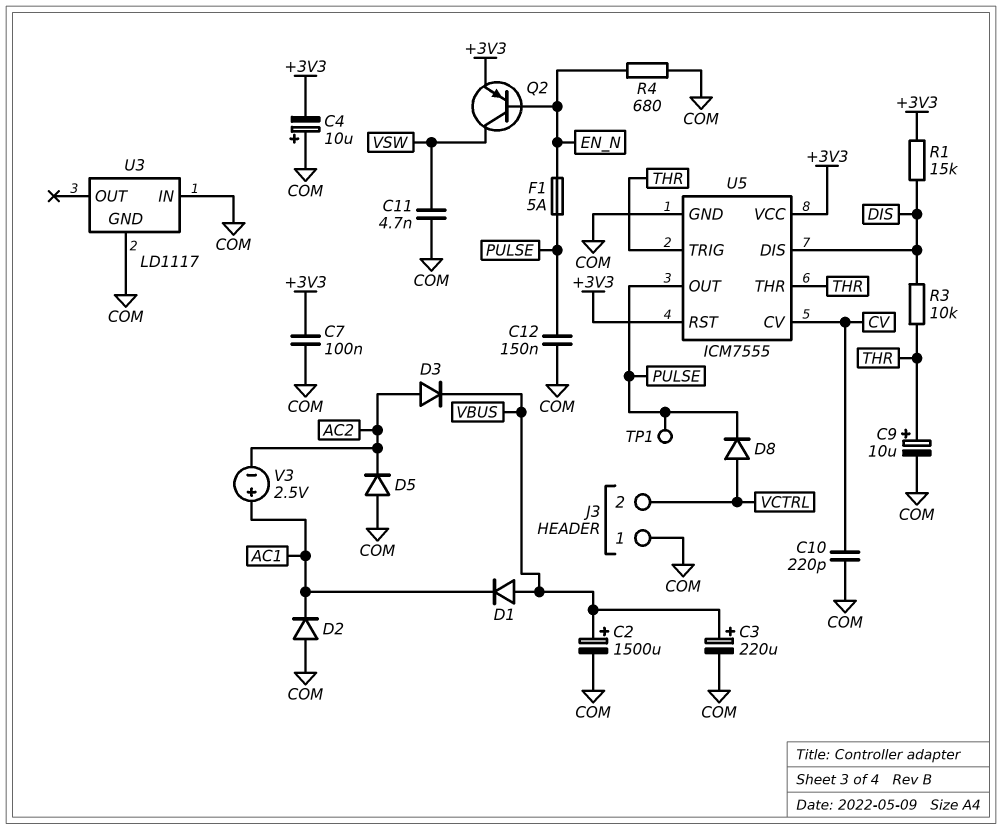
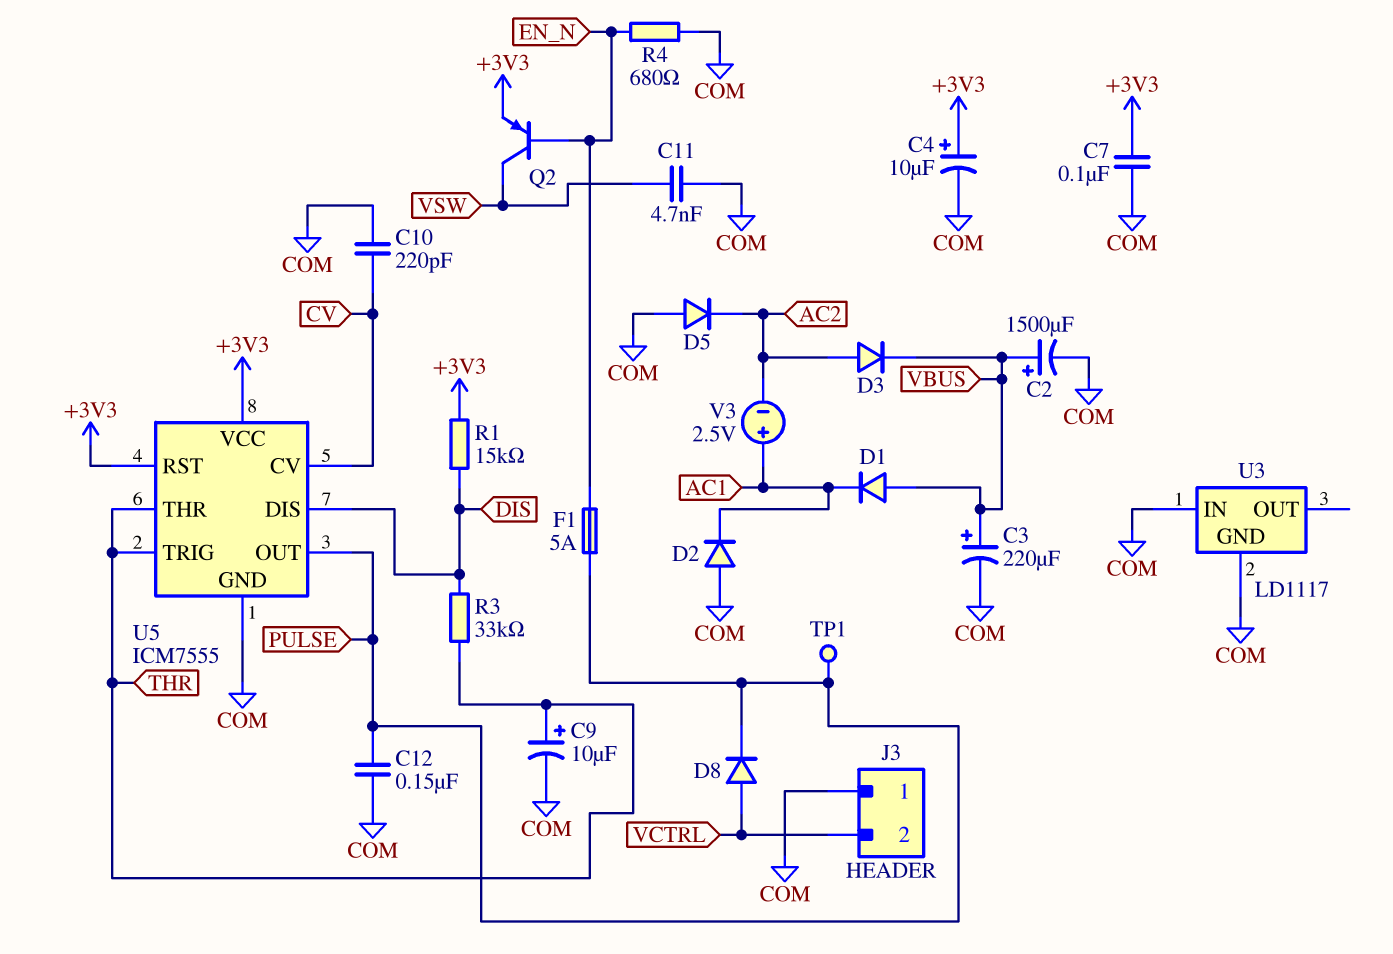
C4: 10uF (plus COM, minus +3V3) -> 10uF (plus +3V3, minus COM)
R3: 10k (DIS, THR) -> 33k (DIS, THR)

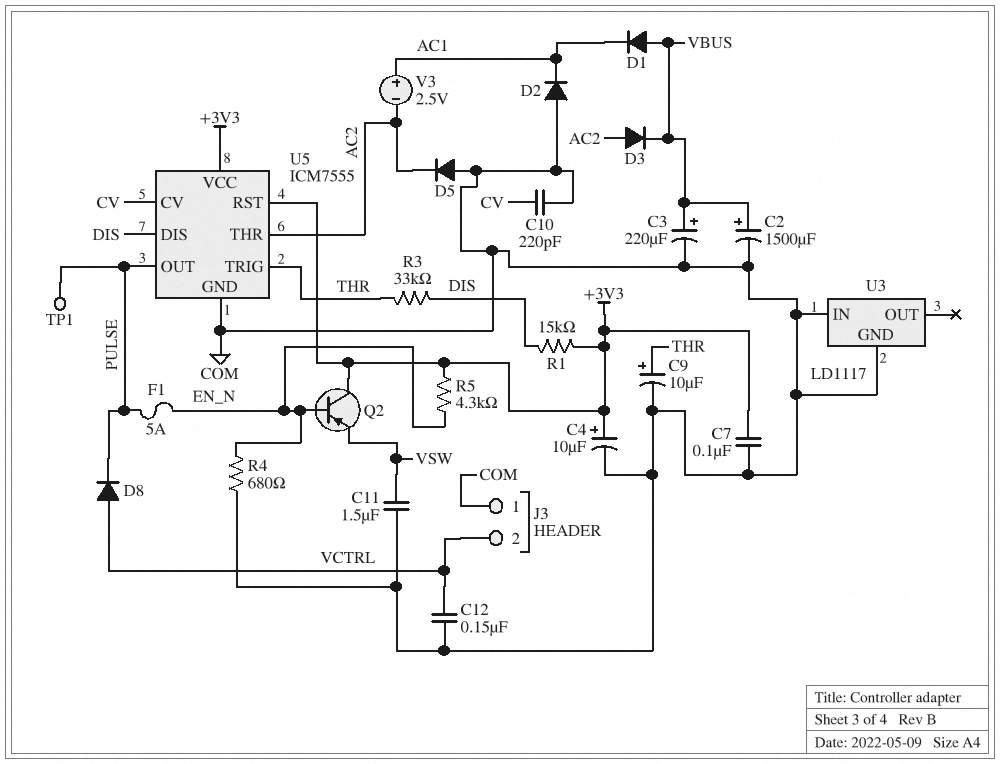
C11: 4.7nF (COM, VSW) -> 1.5uF (COM, VSW)
C12: 150nF (COM, PULSE) -> 150nF (COM, VCTRL)
Q2: PNP (B EN_N, C VSW, E +3V3) -> PNP (B EN_N, C +3V3, E VSW)
R5: none -> 4.3k (+3V3, EN_N)
U5 pin THR: THR -> AC2

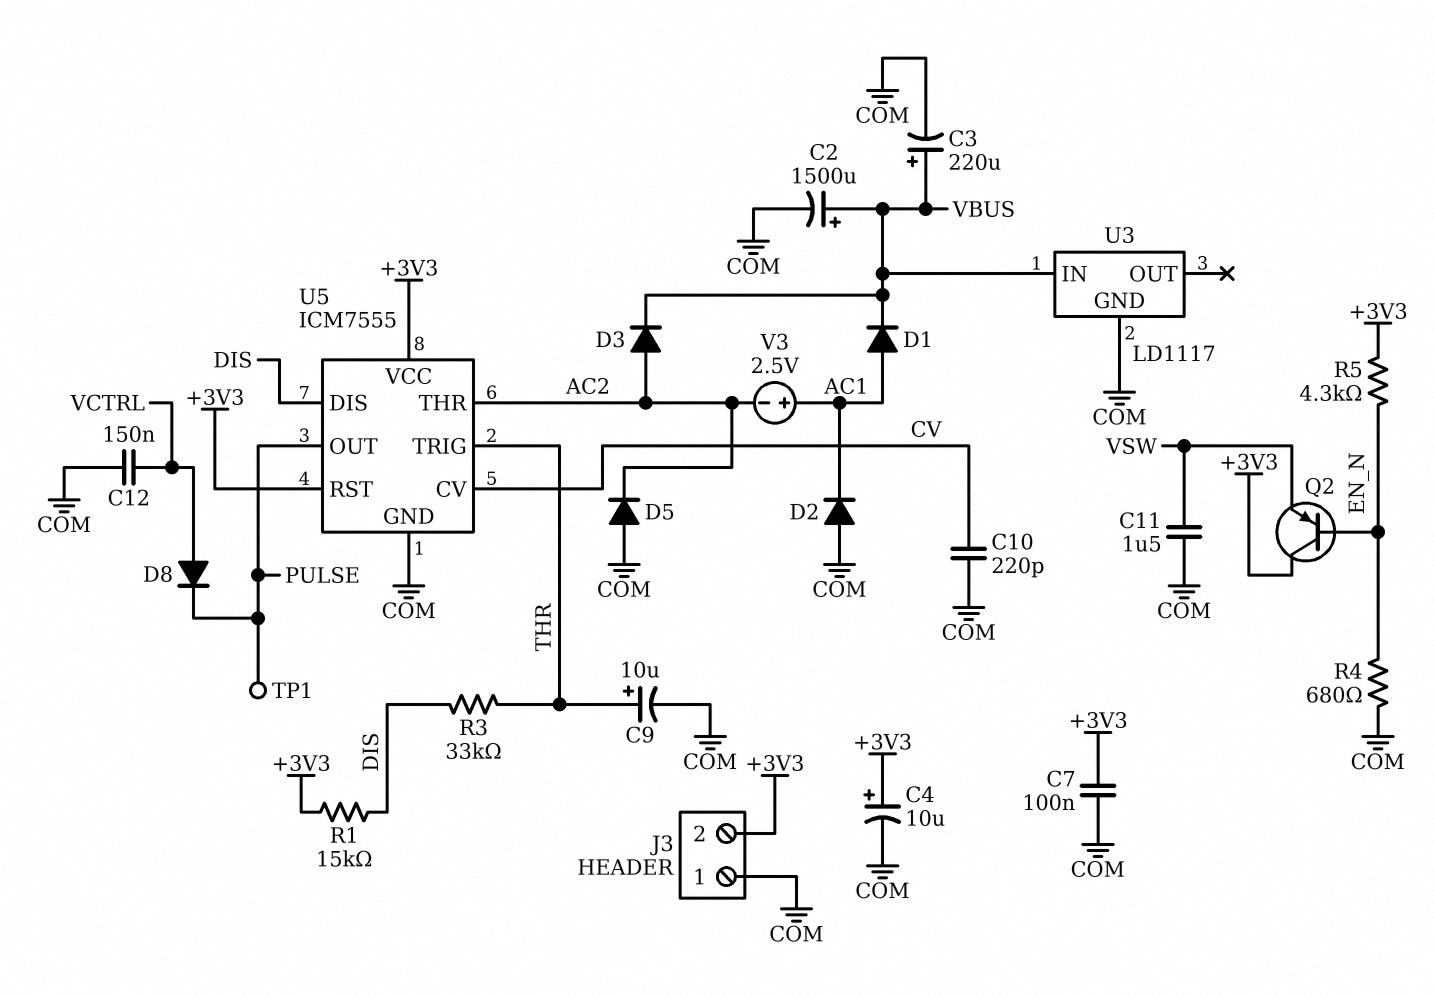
D1: diode (A VBUS, K AC1) -> diode (A AC1, K VBUS)
F1: 5A (EN_N, PULSE) -> none
J3 pin 2: VCTRL -> +3V3
U3 pin IN: COM -> VBUS

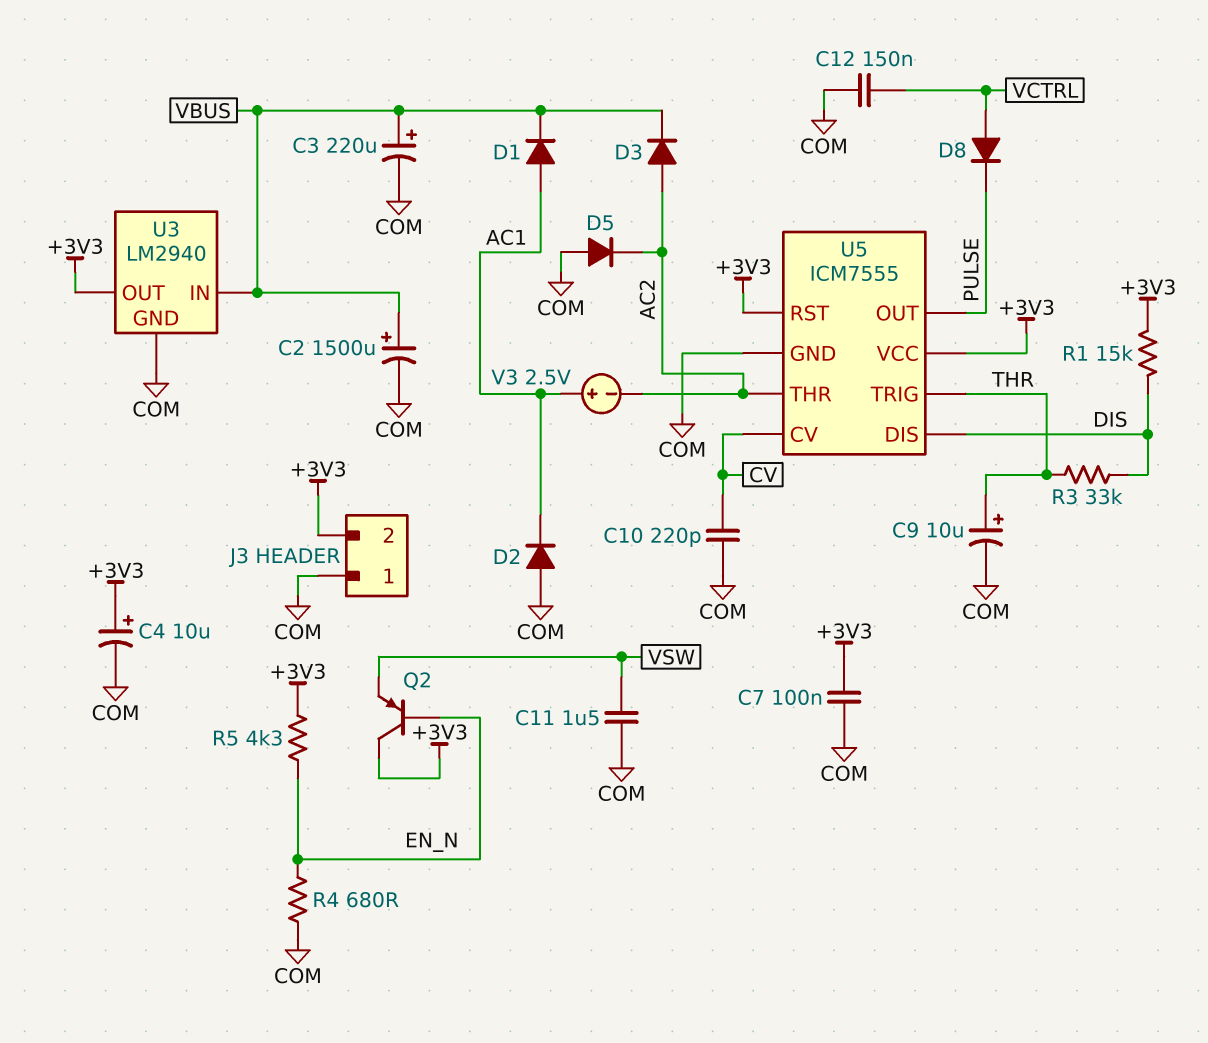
TP1: test point (PULSE) -> none
U3: LD1117 -> LM2940
U3 pin OUT: none -> +3V3

